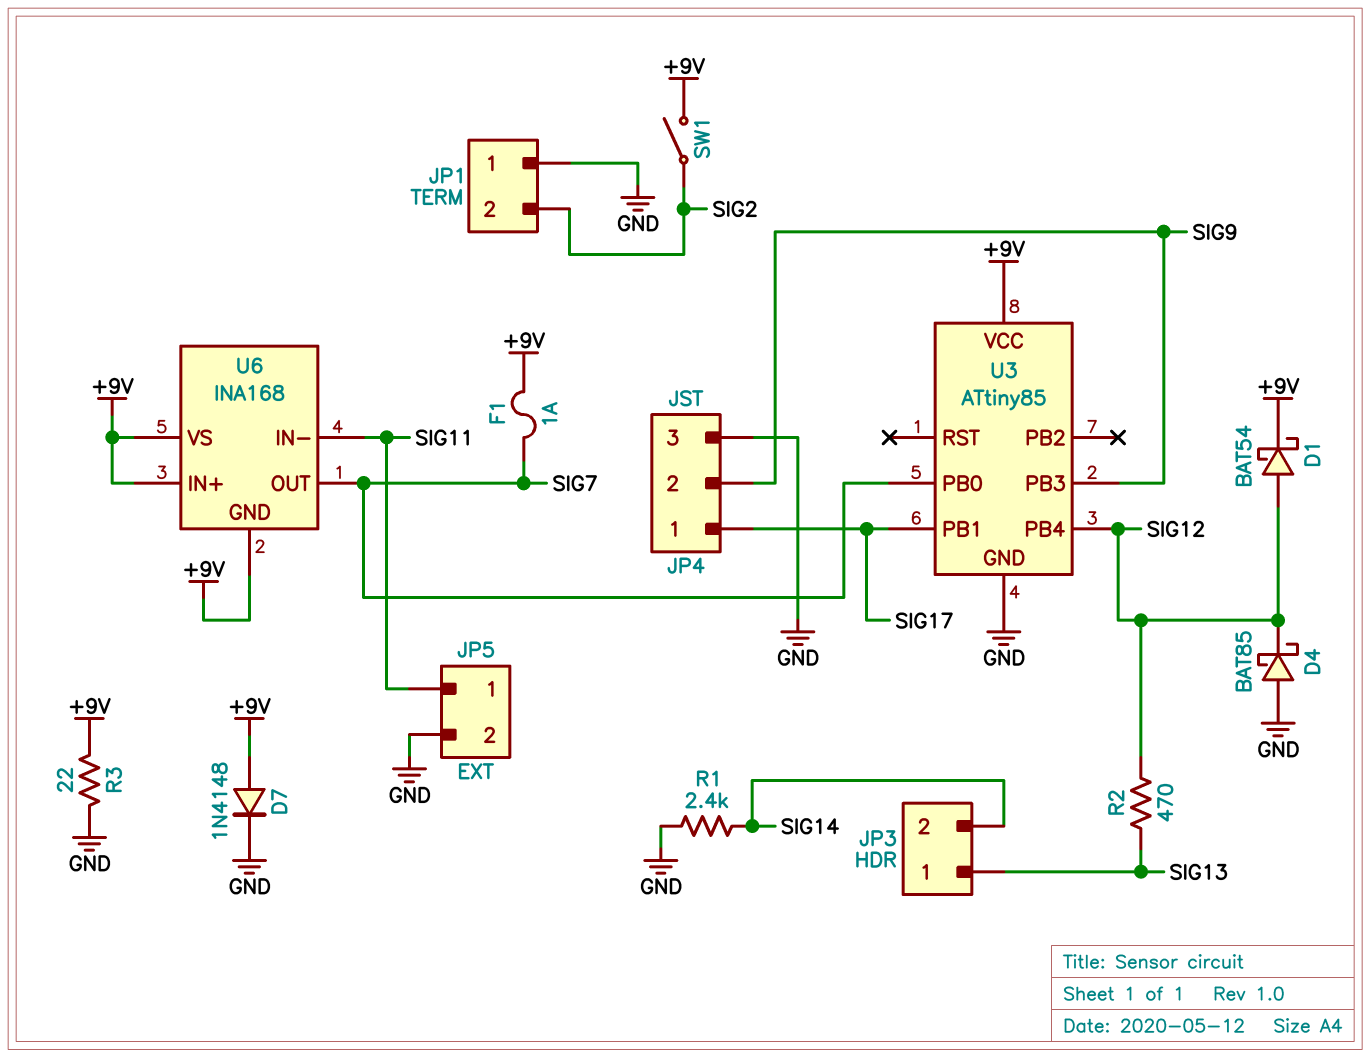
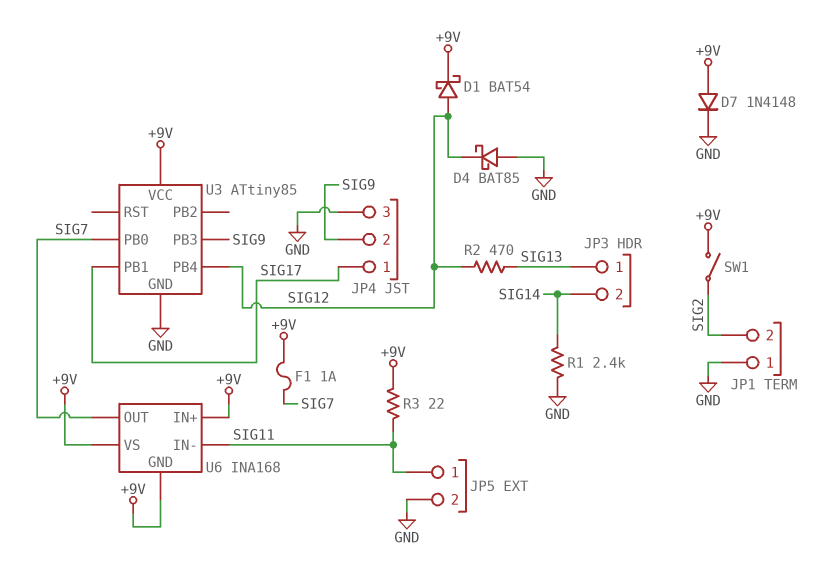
R3: 22 (+9V, GND) -> 22 (+9V, SIG11)

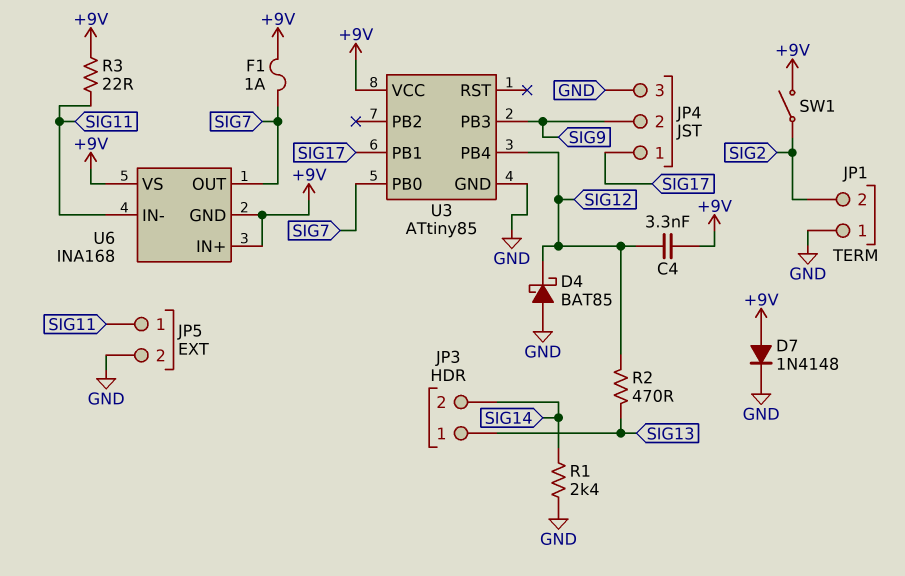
C4: none -> 3.3nF (+9V, SIG12)
D1: schottky BAT54 (A SIG12, K +9V) -> none

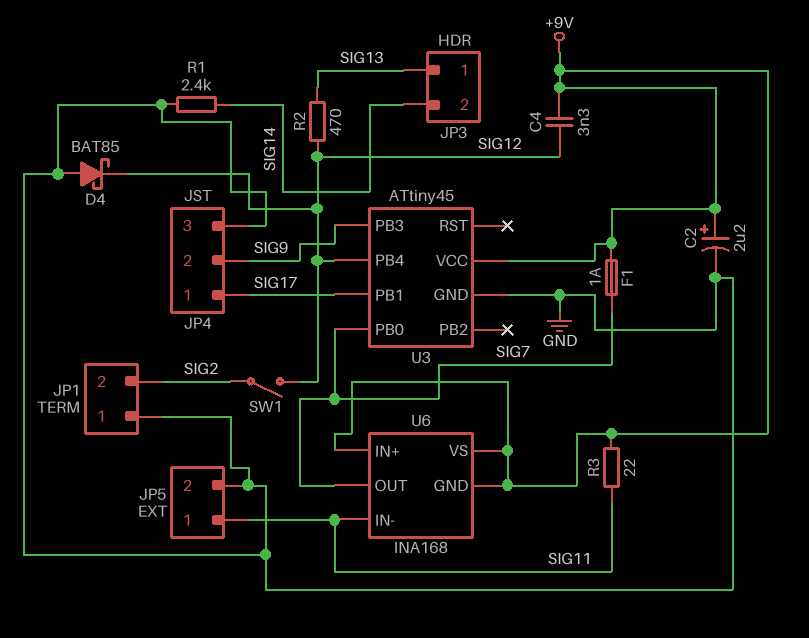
C2: none -> 2.2uF (plus +9V, minus GND)
D7: diode 1N4148 (A +9V, K GND) -> none
SW1: switch (+9V, SIG2) -> switch (SIG2, SIG12)
U3: ATtiny85 -> ATtiny45

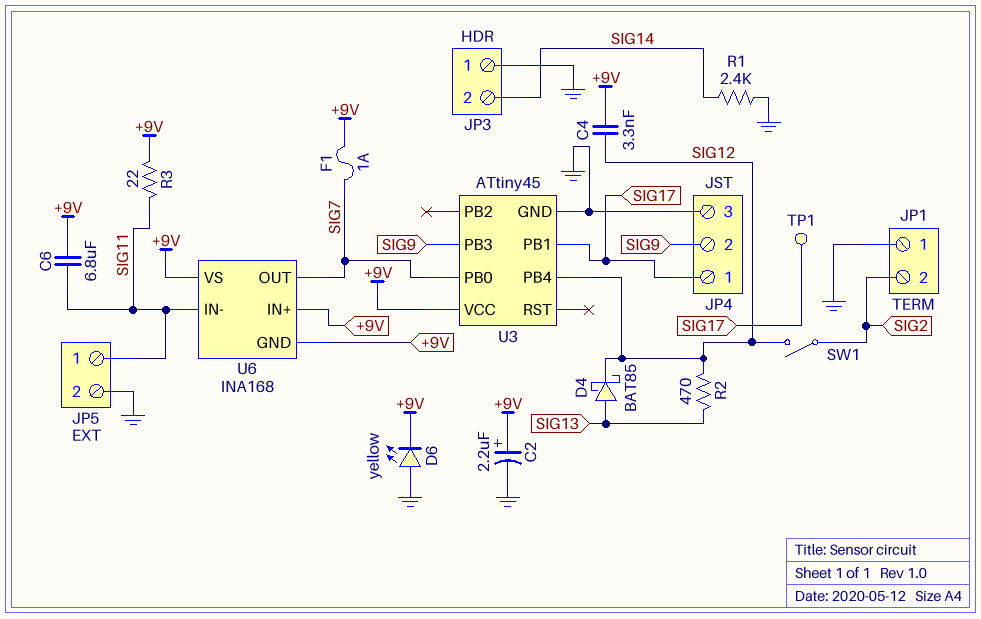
C6: none -> 6.8uF (+9V, SIG11)
D4: schottky BAT85 (A GND, K SIG12) -> schottky BAT85 (A SIG13, K SIG12)
D6: none -> LED yellow (A GND, K +9V)
JP3 pin 1: SIG13 -> GND
TP1: none -> test point (SIG17)

